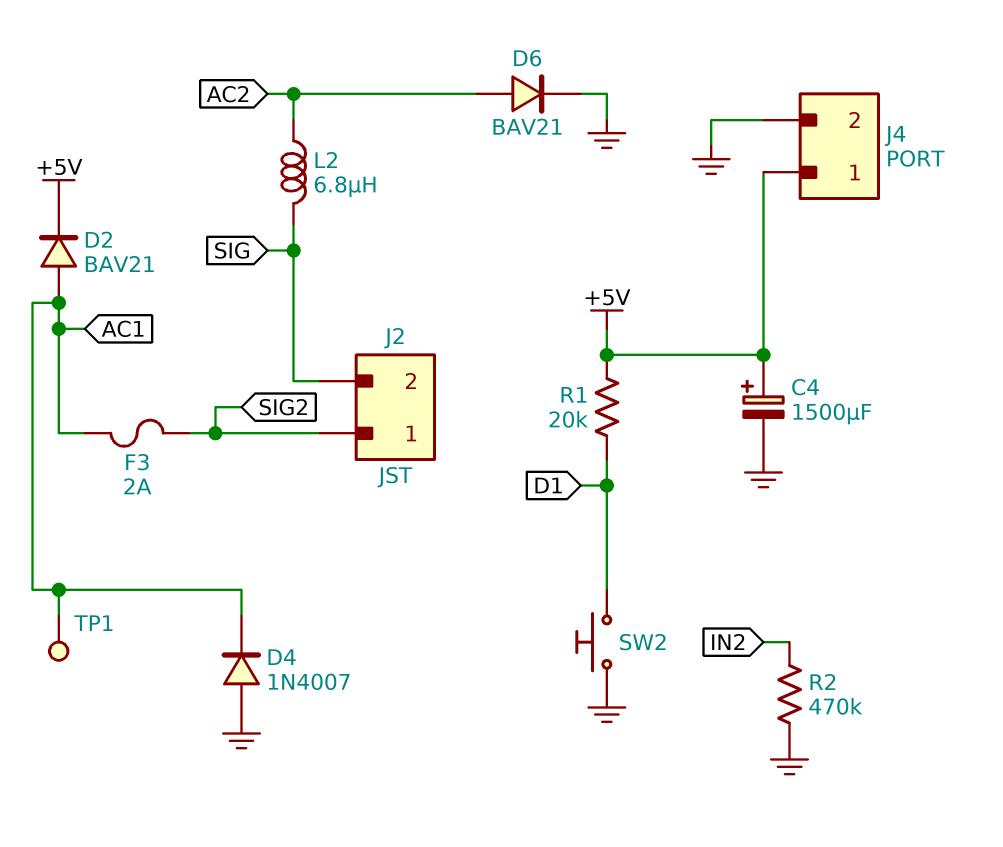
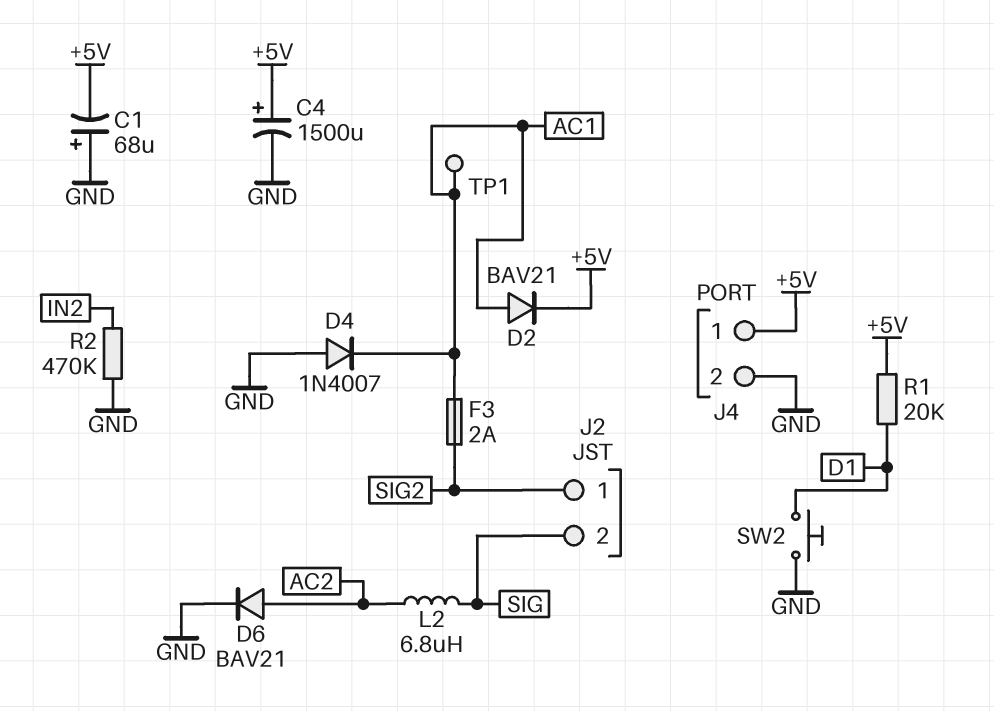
C1: none -> 68uF (plus GND, minus +5V)

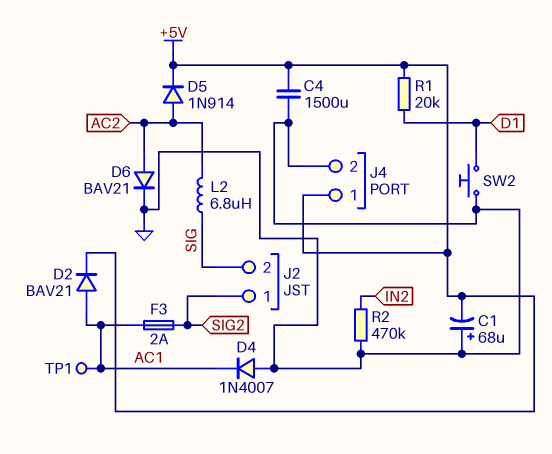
C4: 1500uF (plus +5V, minus GND) -> 1500uF (+5V, GND)
D5: none -> diode 1N914 (A AC2, K +5V)

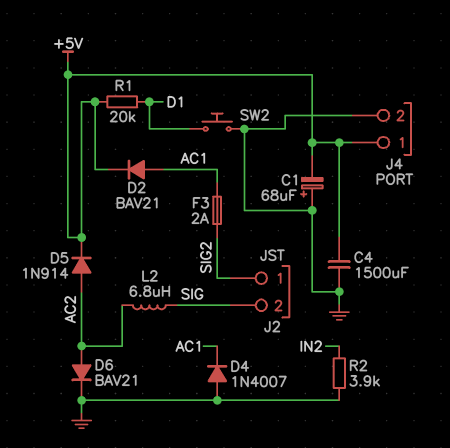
R2: 470k (GND, IN2) -> 3.9k (GND, IN2)
TP1: test point (AC1) -> none

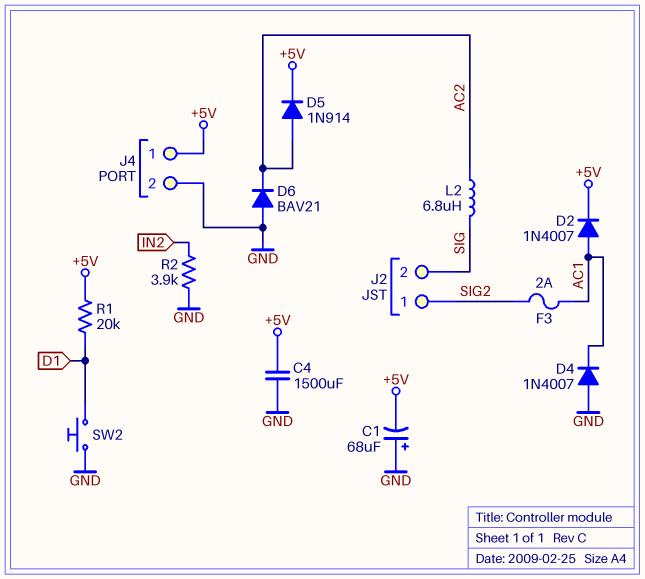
D2: diode BAV21 (A AC1, K +5V) -> diode 1N4007 (A AC1, K +5V)
D6: diode BAV21 (A AC2, K GND) -> diode BAV21 (A GND, K AC2)

